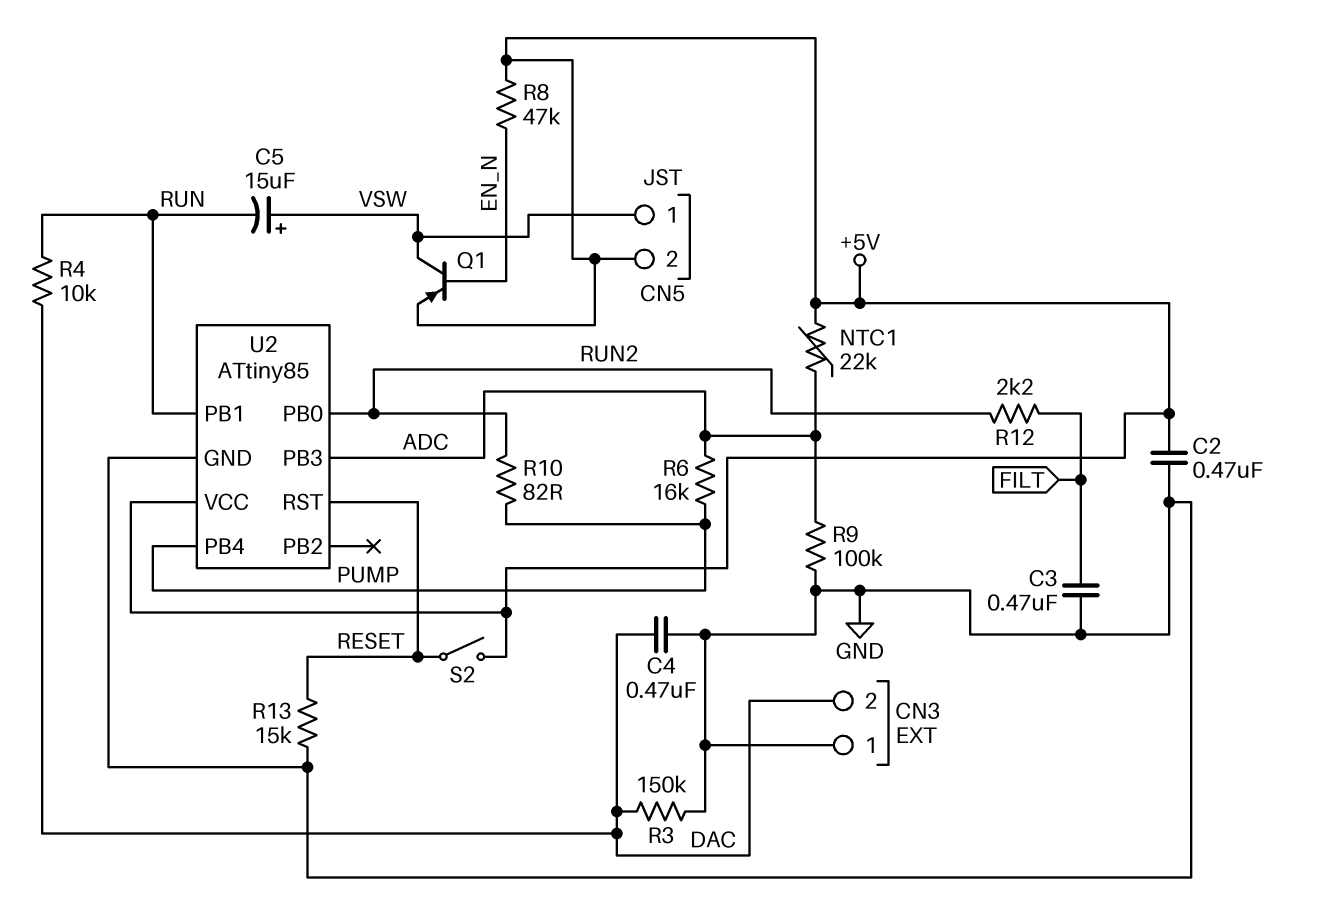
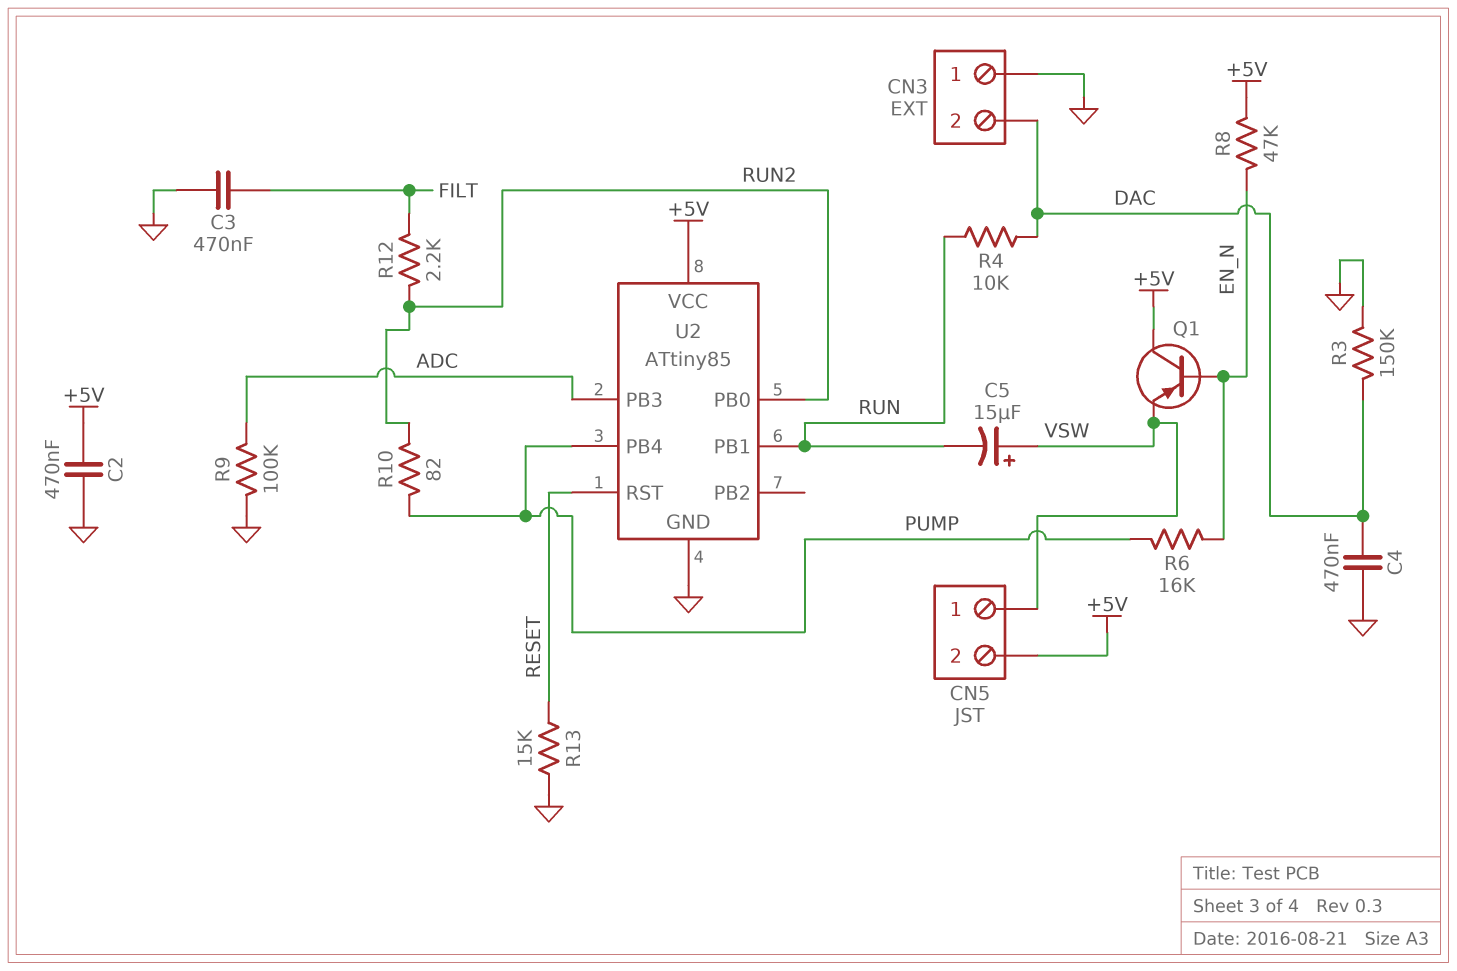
NTC1: 22k (+5V, ADC) -> none
Q1: PNP (B EN_N, C VSW, E +5V) -> PNP (B EN_N, C +5V, E VSW)
R6: 16k (ADC, PUMP) -> 16k (EN_N, PUMP)
S2: switch (+5V, RESET) -> none

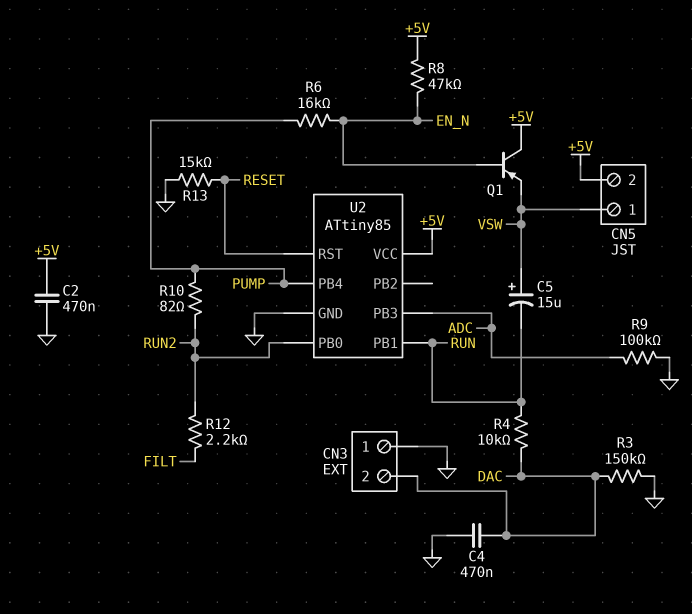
C3: 470nF (FILT, GND) -> none

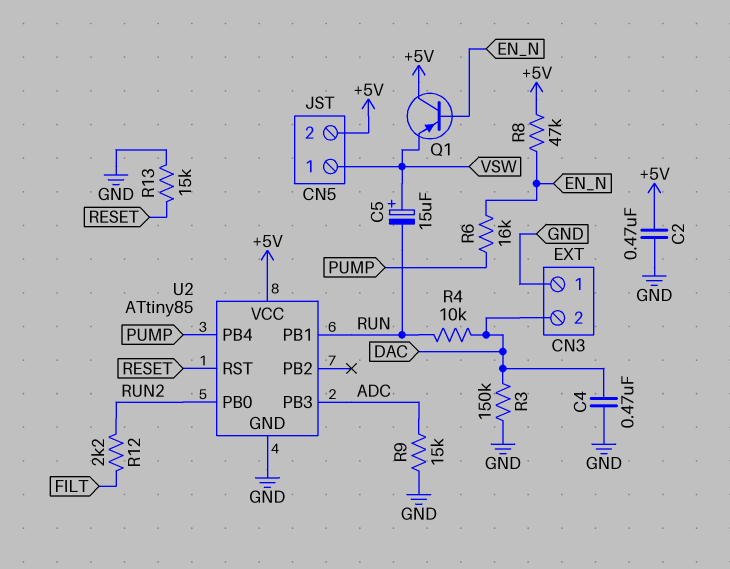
R9: 100k (ADC, GND) -> 15k (ADC, GND)
R10: 82 (PUMP, RUN2) -> none

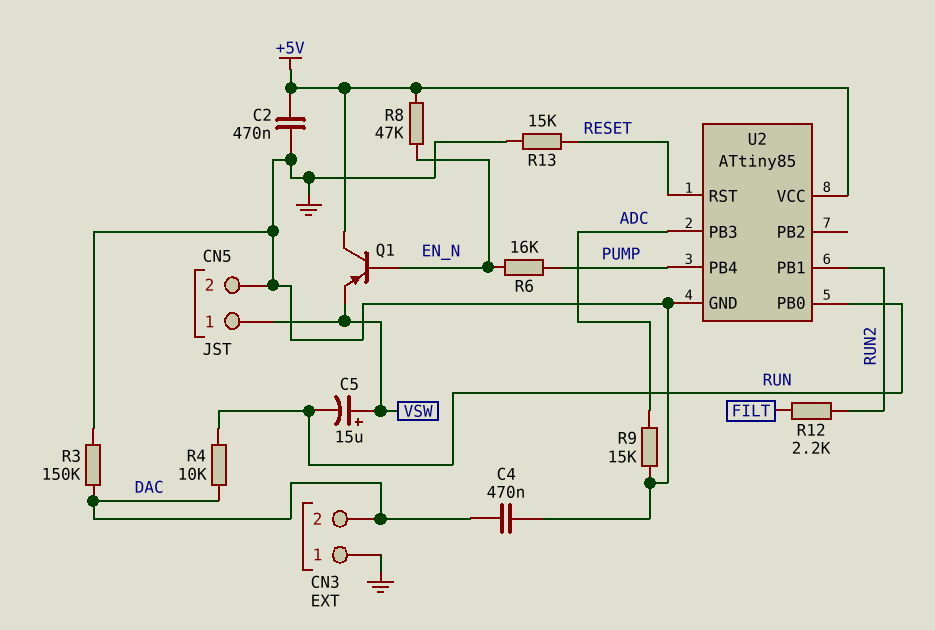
CN5 pin 2: +5V -> GND
U2 pin PB0: RUN2 -> RUN
U2 pin PB1: RUN -> RUN2

